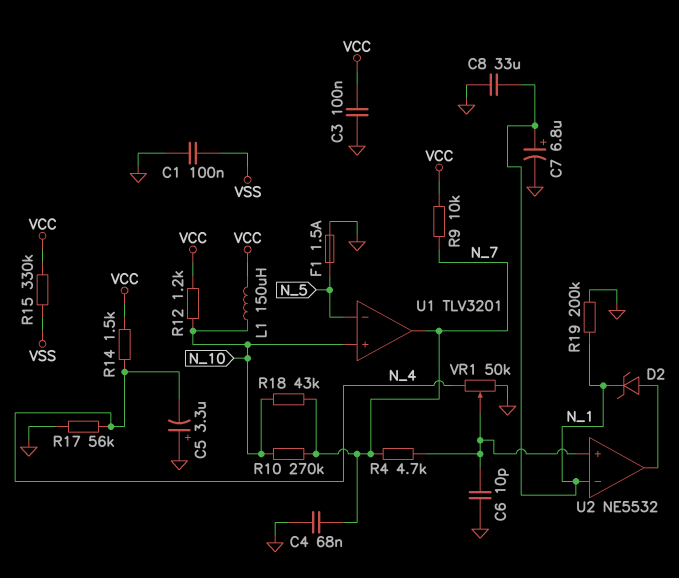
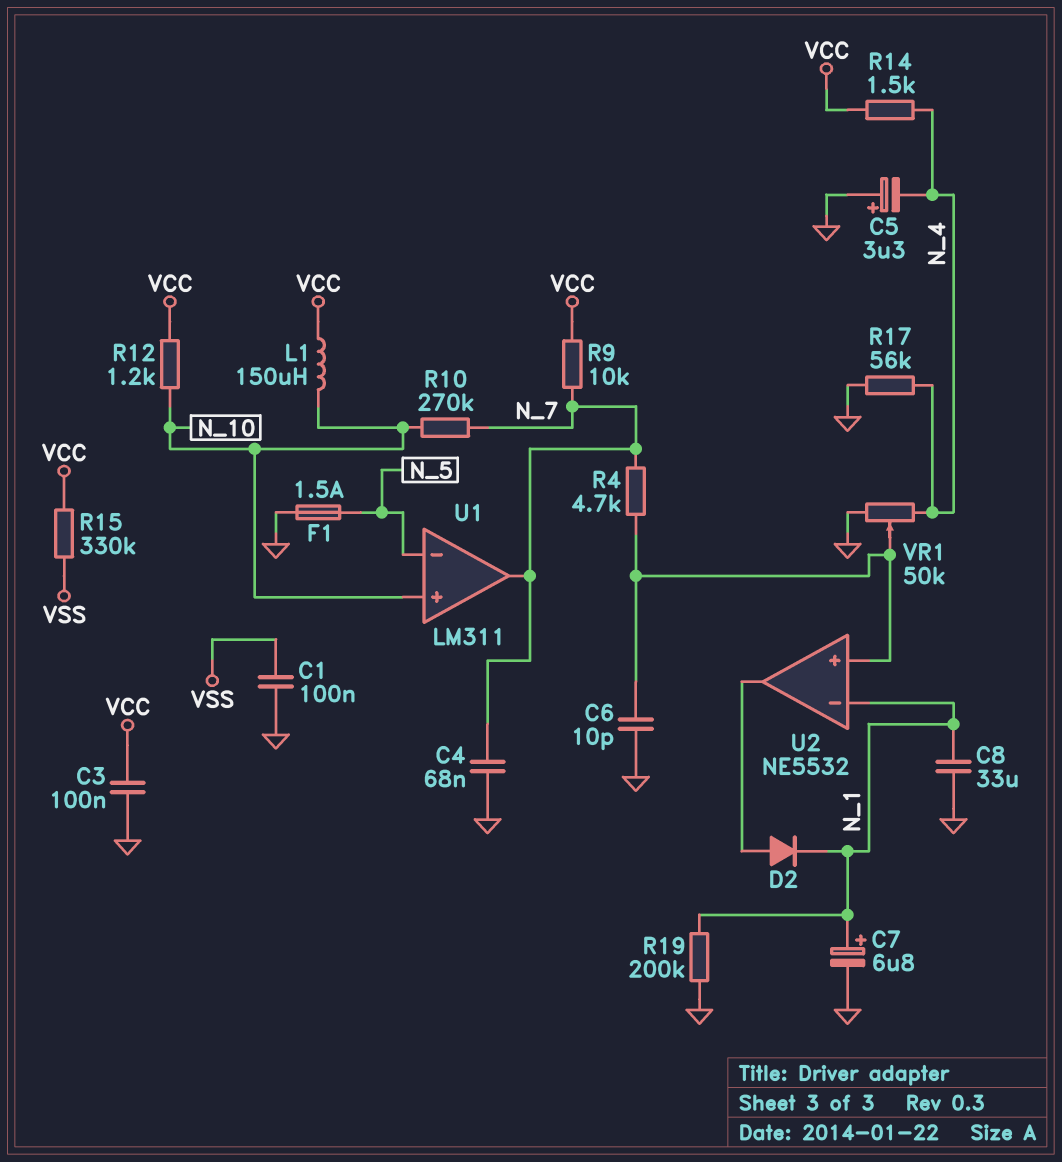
D2: zener (A U2/out, K N_1) -> diode (A U2/out, K N_1)
R18: 43k (N_7, N_10) -> none
U1: TLV3201 -> LM311

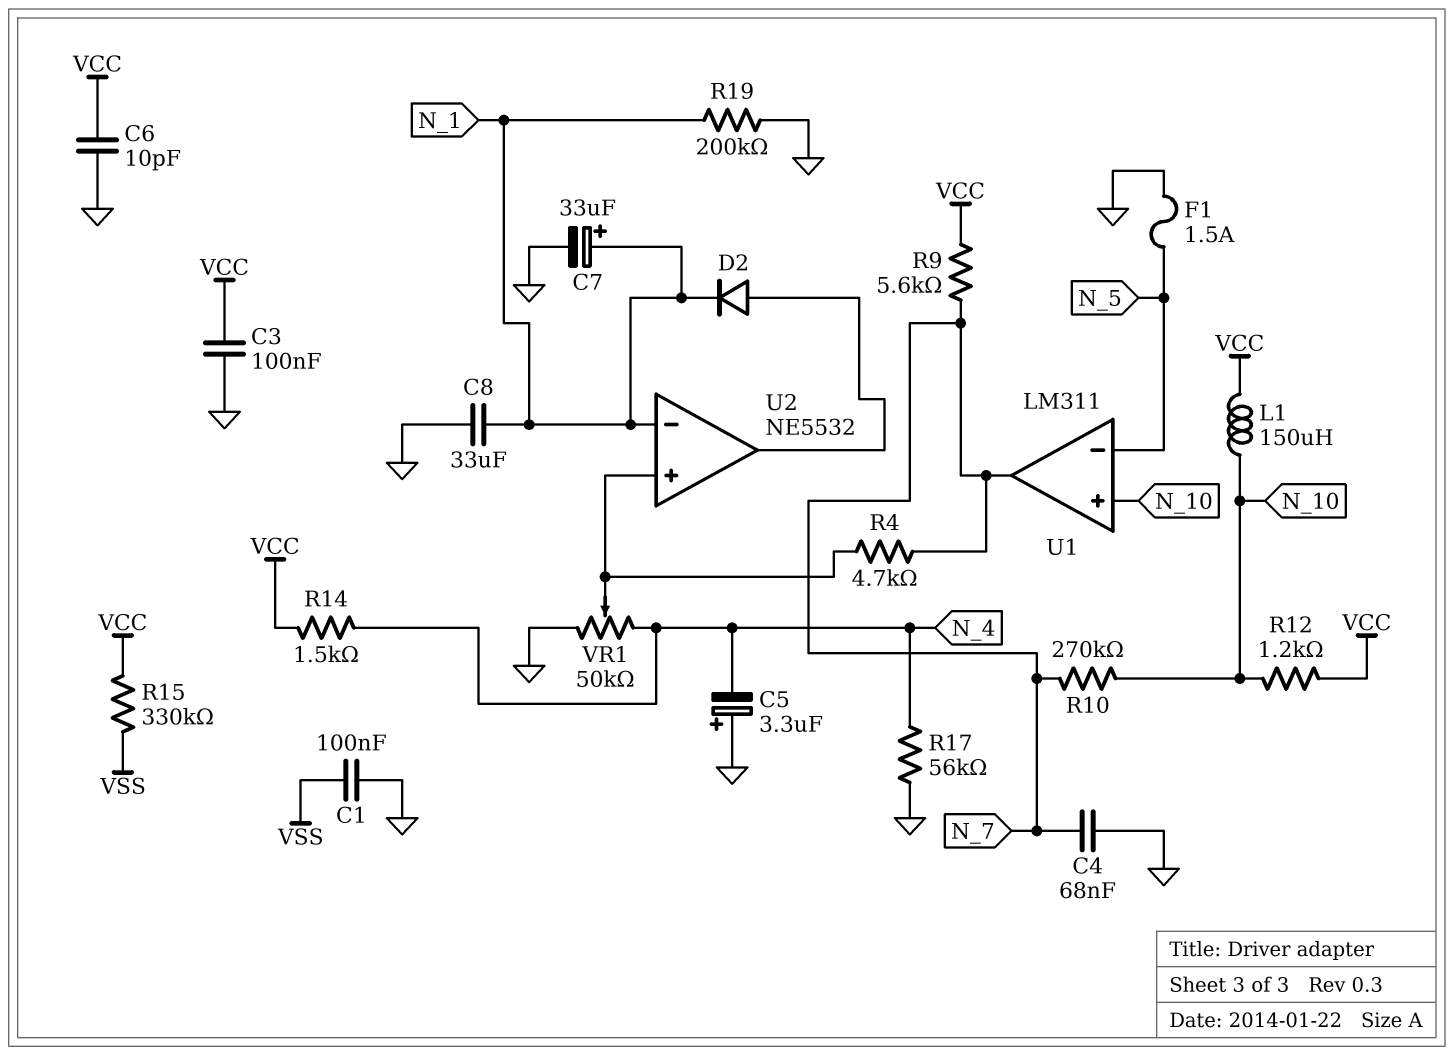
C6: 10pF (GND, U2/in+) -> 10pF (GND, VCC)
C7: 6.8uF (plus N_1, minus GND) -> 33uF (plus N_1, minus GND)
R9: 10k (N_7, VCC) -> 5.6k (N_7, VCC)

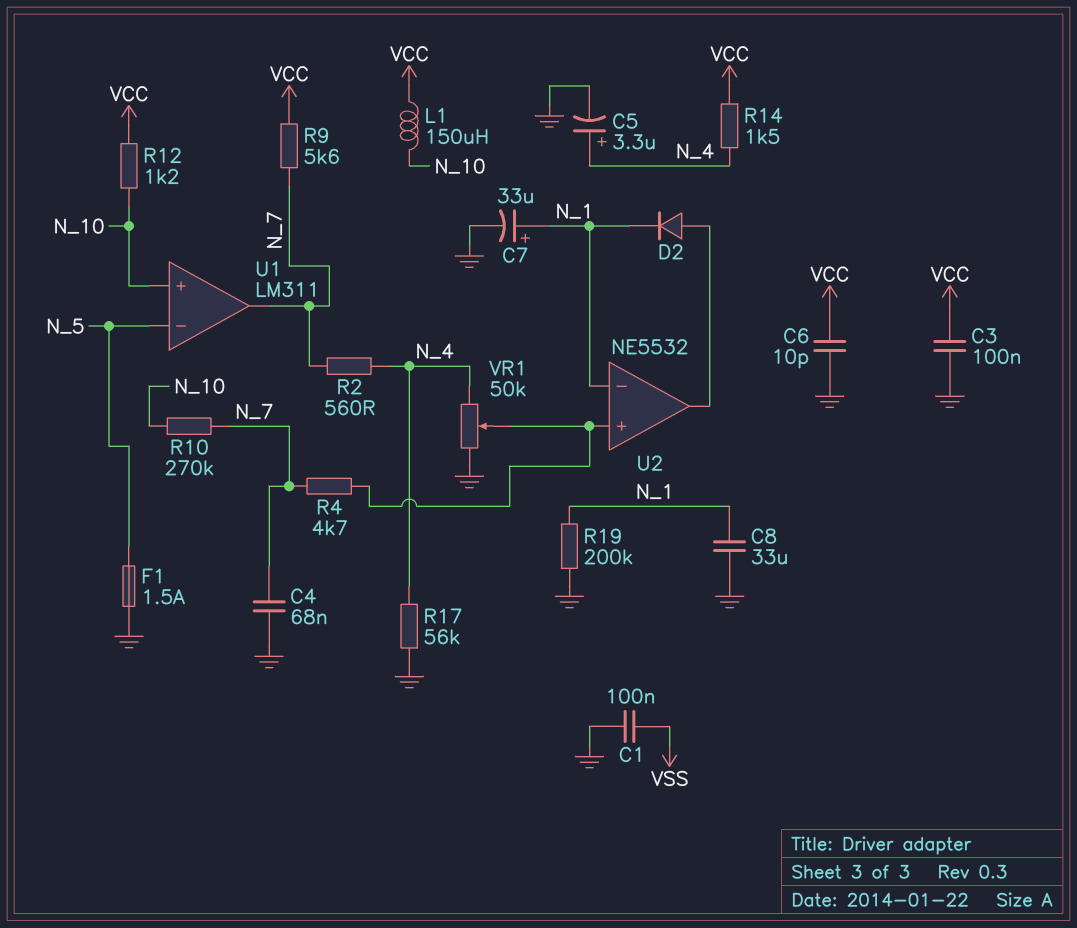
C5: 3.3uF (plus GND, minus N_4) -> 3.3uF (plus N_4, minus GND)
R2: none -> 560 (N_4, N_7)
R15: 330k (VCC, VSS) -> none

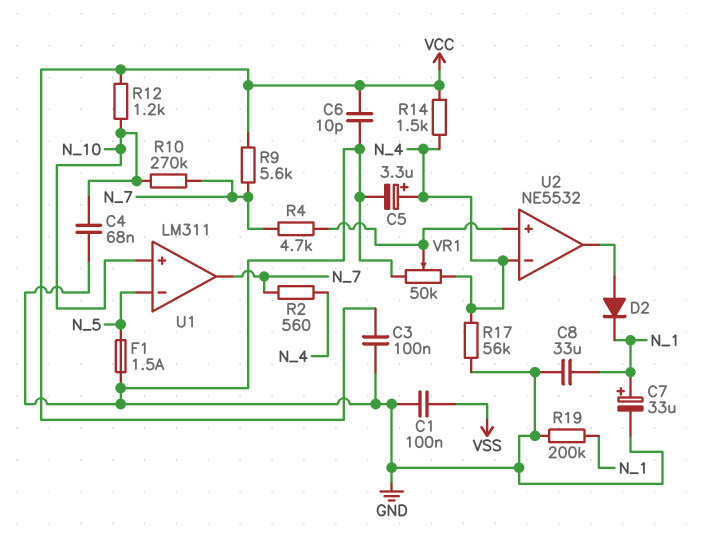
C4: 68nF (GND, N_7) -> 68nF (GND, N_10)
L1: 150uH (N_10, VCC) -> none
U2 pin in-: N_1 -> N_4

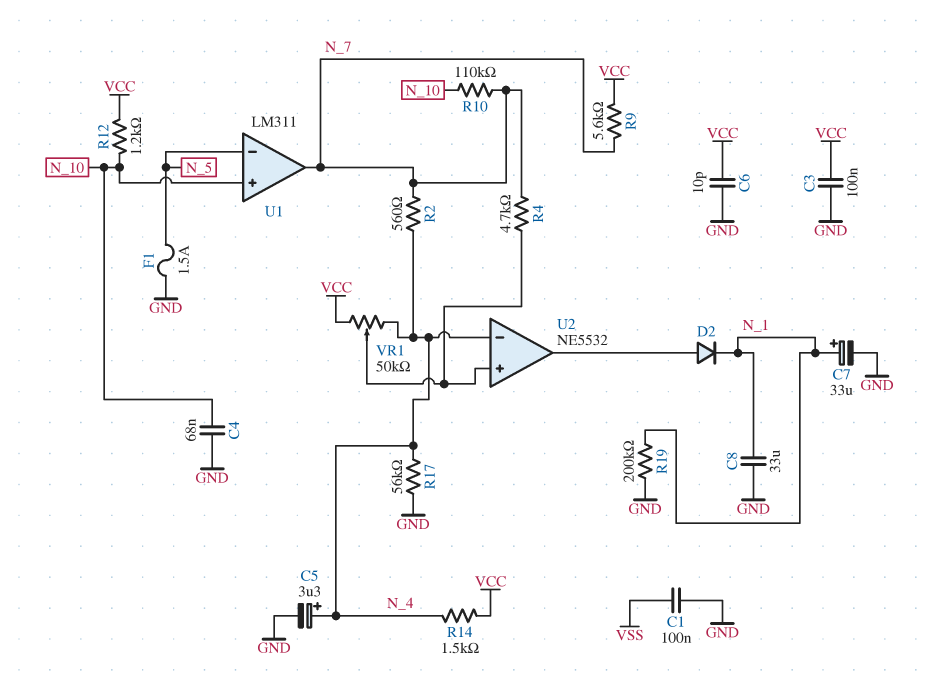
R10: 270k (N_7, N_10) -> 110k (N_7, N_10)
VR1: 50k (GND, N_4, wiper U2/in+) -> 50k (N_4, VCC, wiper U2/in+)

